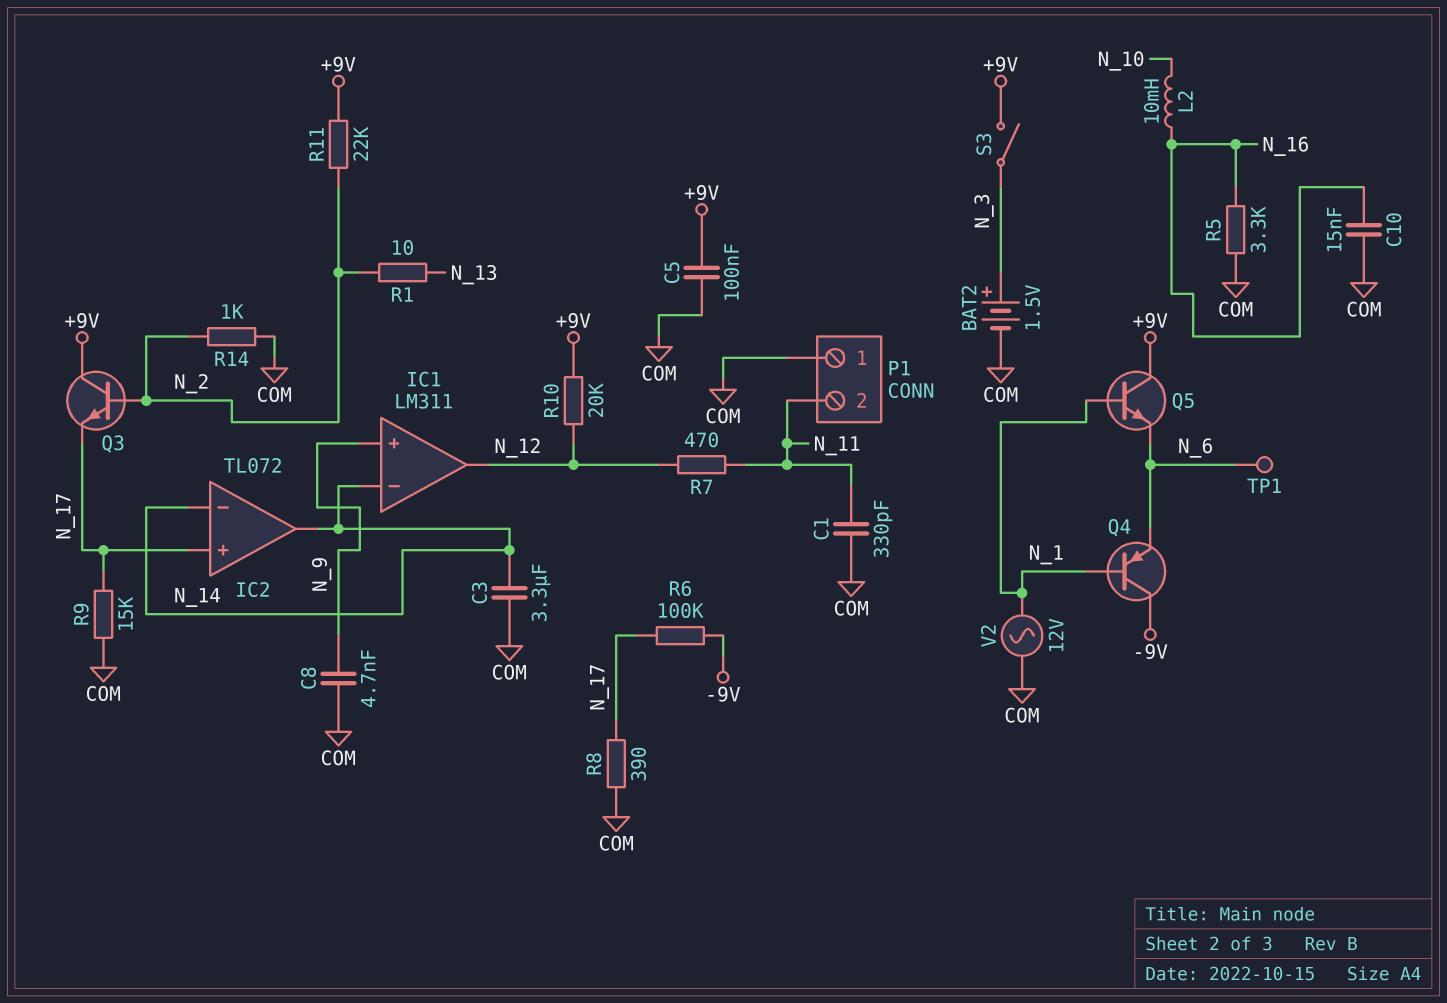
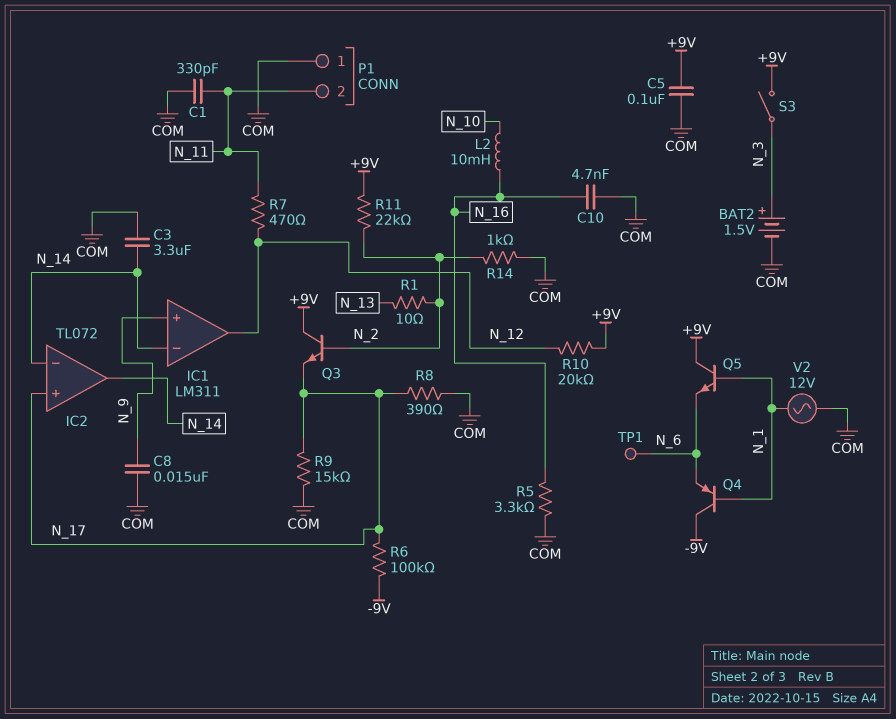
C8: 4.7nF (COM, N_9) -> 15nF (COM, N_9)
C10: 15nF (COM, N_16) -> 4.7nF (COM, N_16)

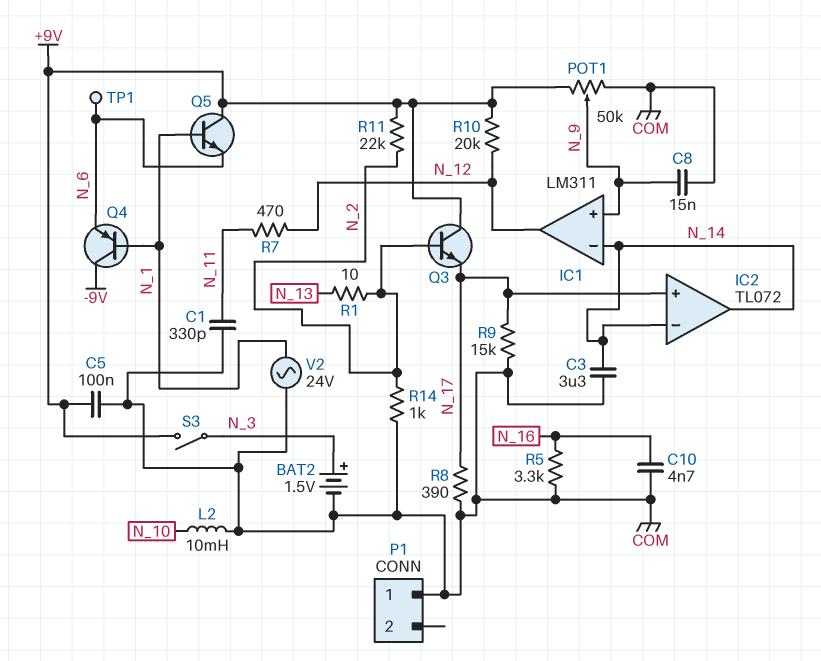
L2: 10mH (N_10, N_16) -> 10mH (COM, N_10)
P1 pin 2: N_11 -> none
POT1: none -> 50k (+9V, COM, wiper N_9)
R6: 100k (-9V, N_17) -> none
V2: AC 12V (COM, N_1) -> AC 24V (COM, N_1)

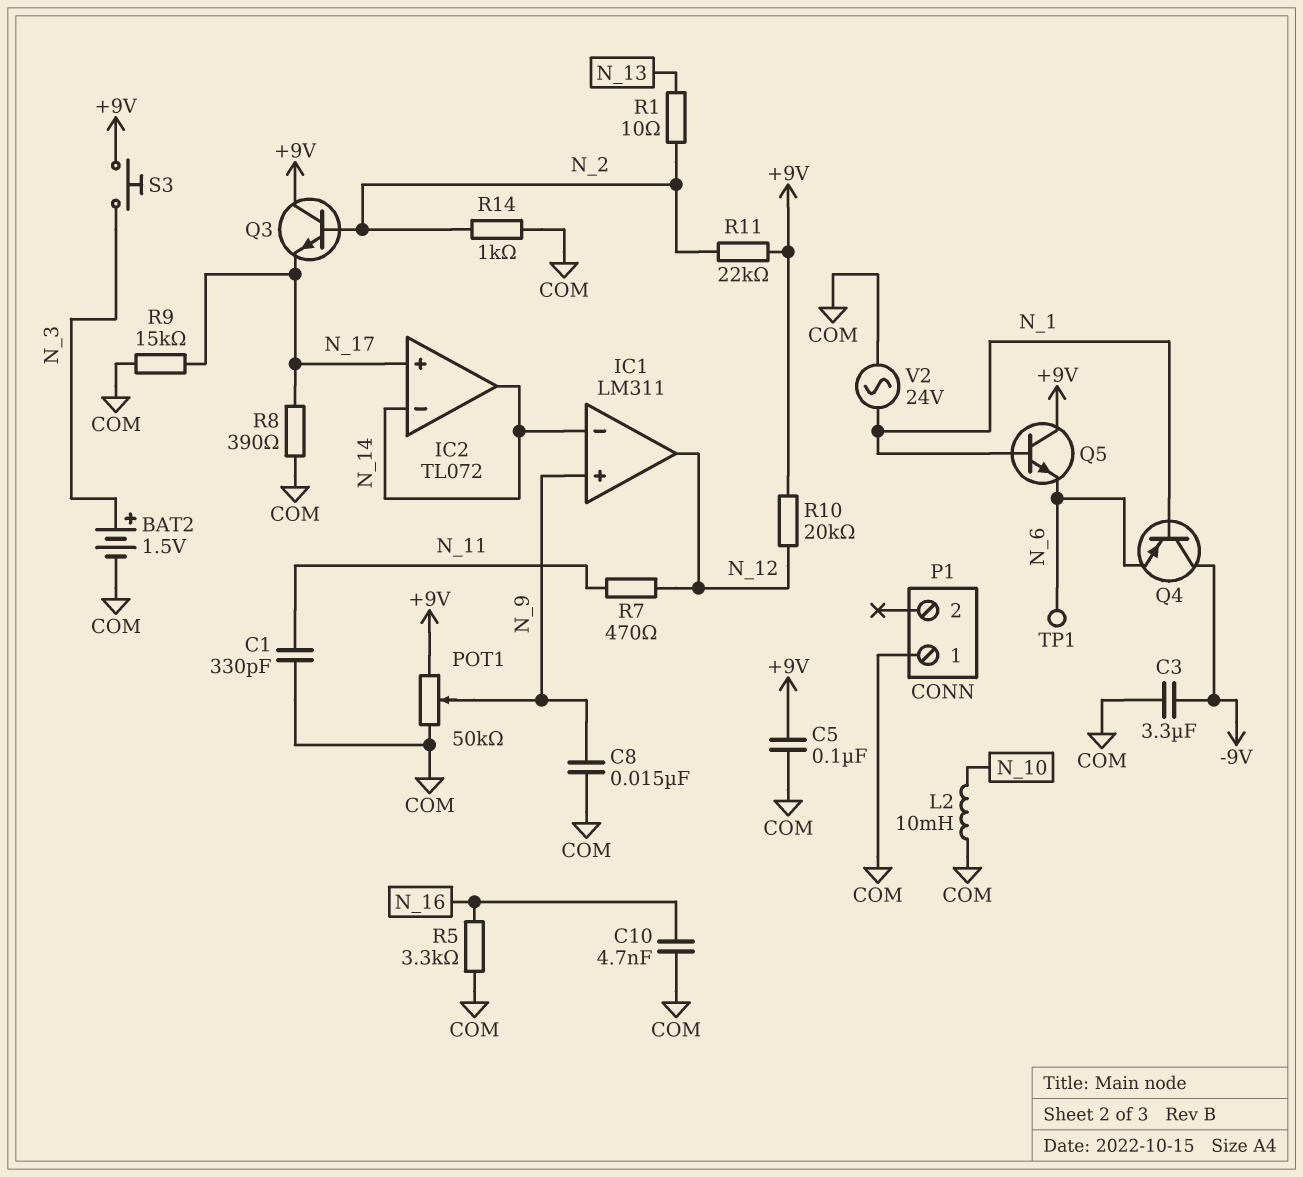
C3: 3.3uF (COM, N_14) -> 3.3uF (-9V, COM)
S3: switch (+9V, N_3) -> button (+9V, N_3)

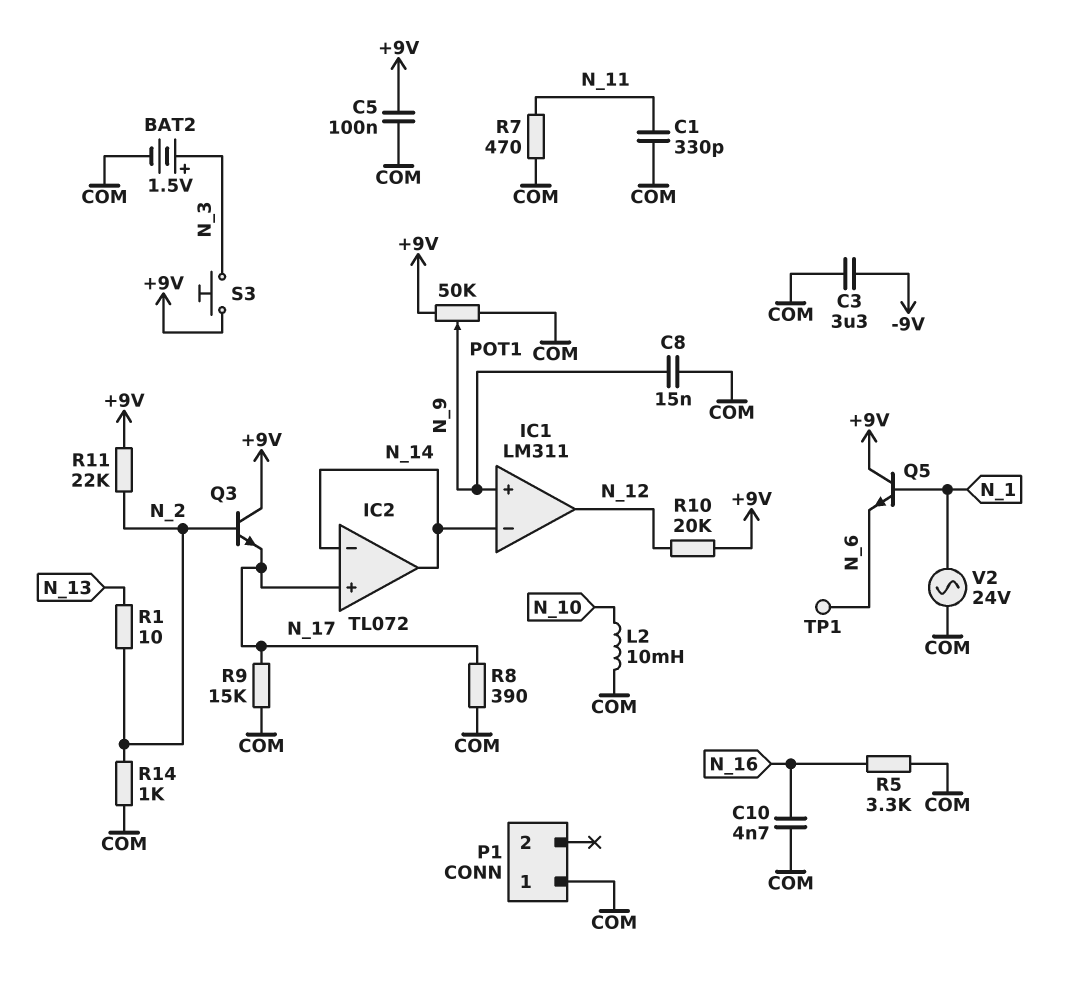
Q4: PNP (B N_1, C -9V, E N_6) -> none
R7: 470 (N_11, N_12) -> 470 (COM, N_11)

